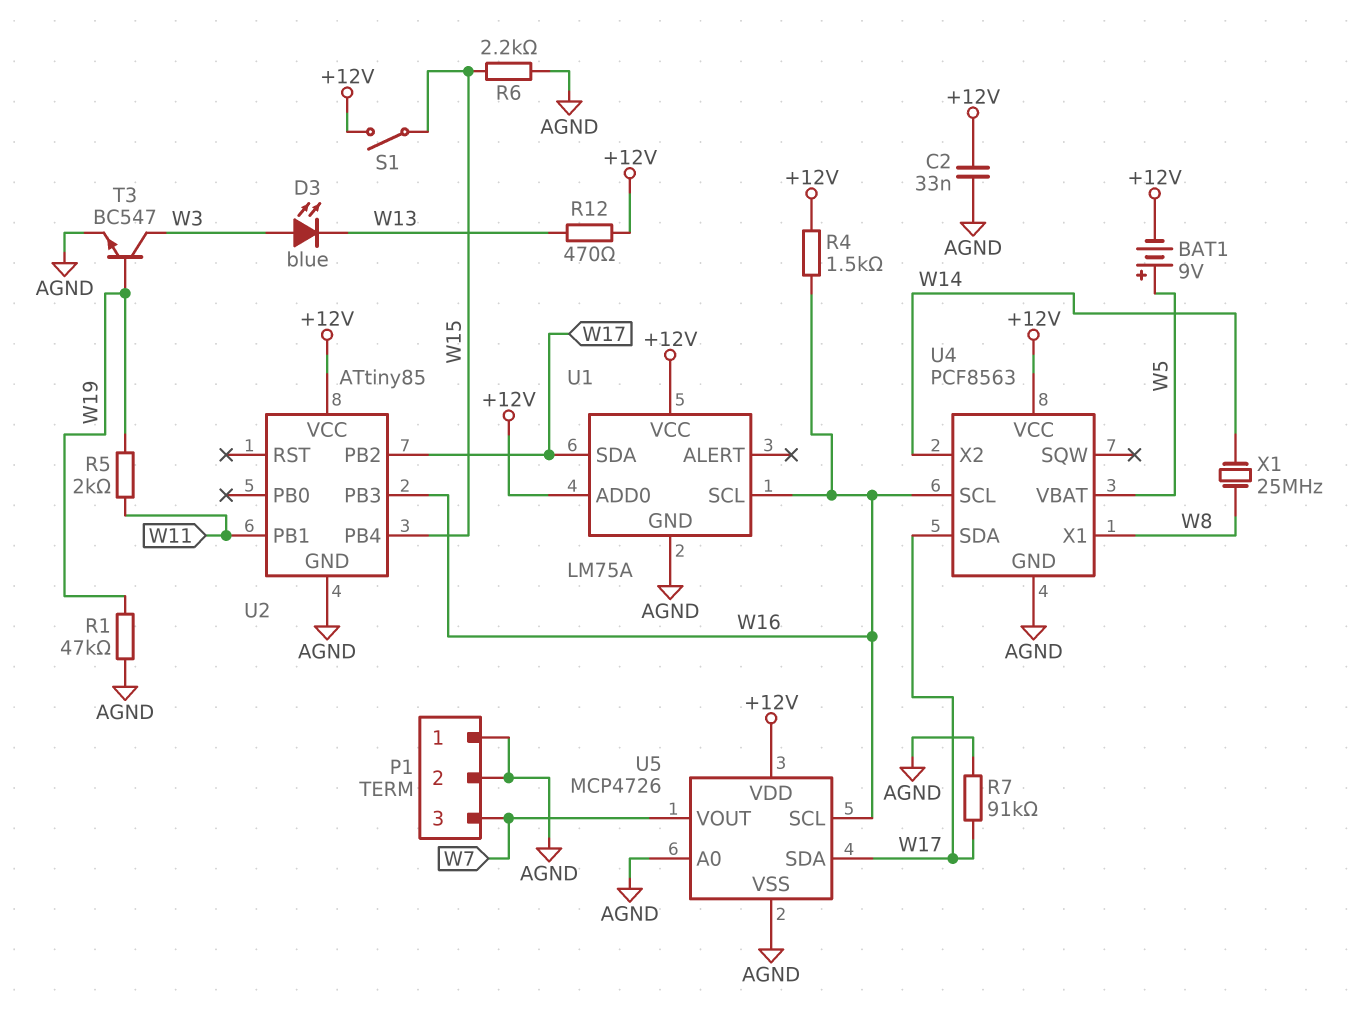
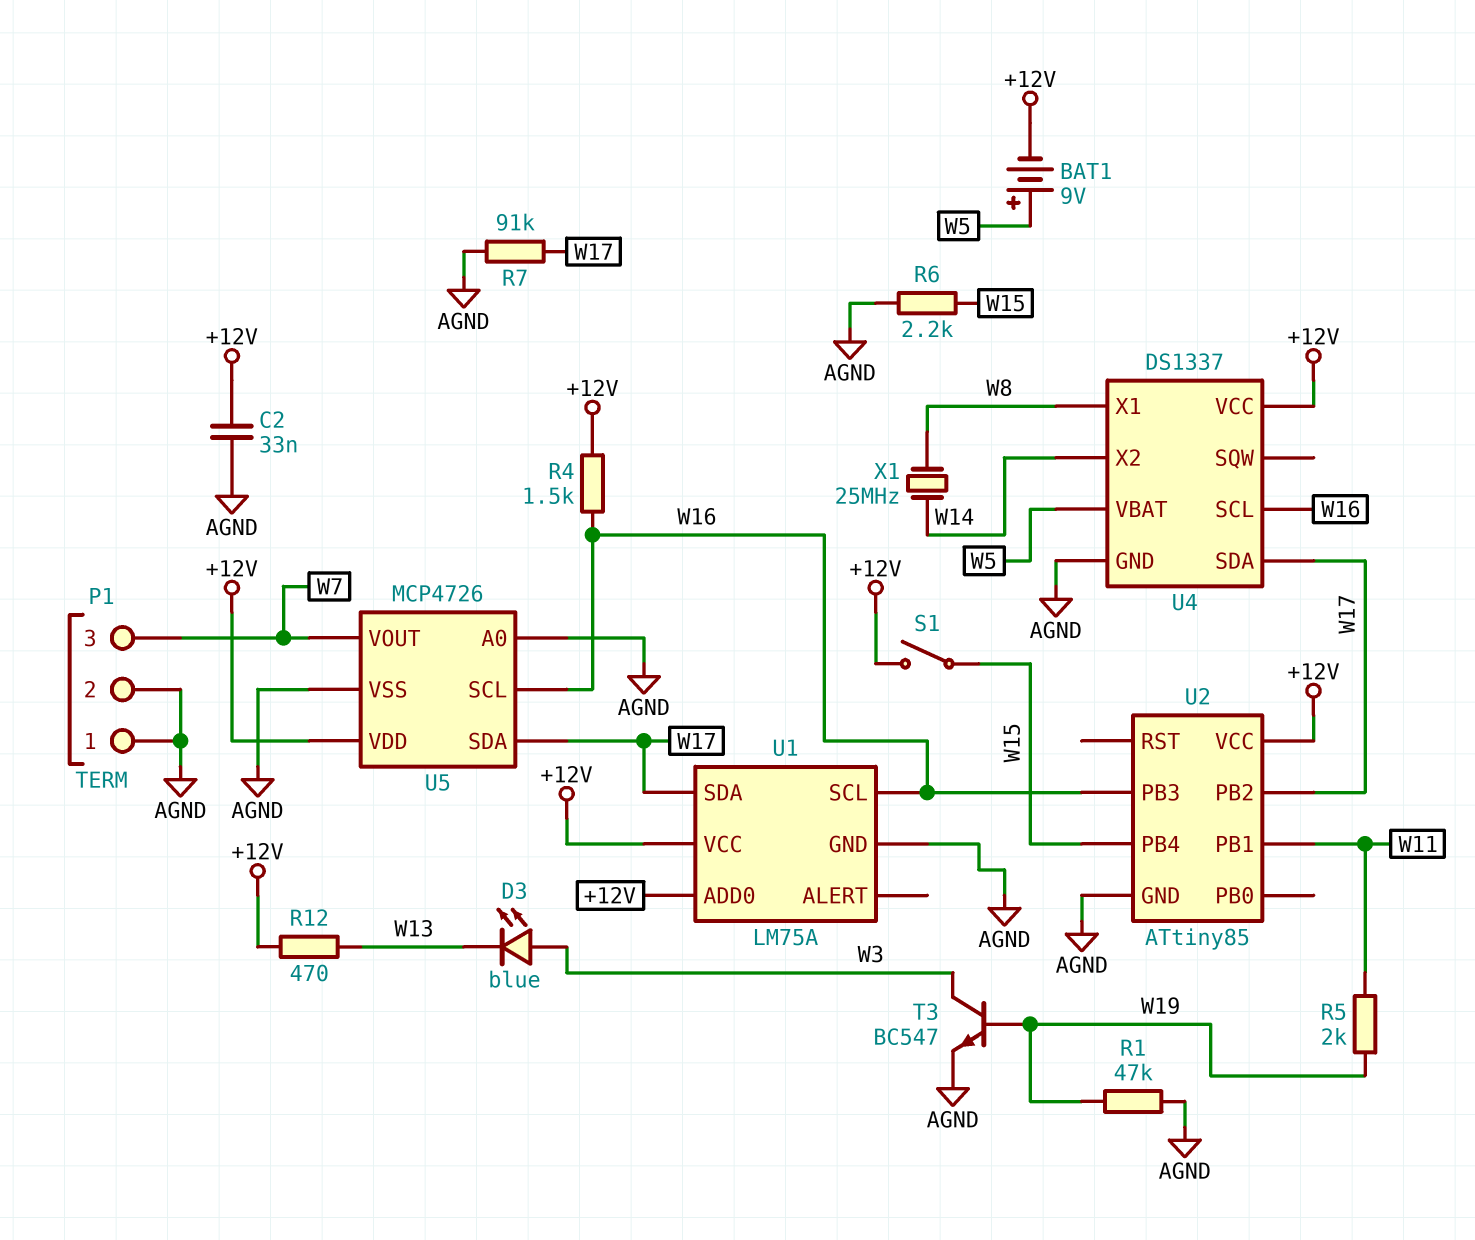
U4: PCF8563 -> DS1337

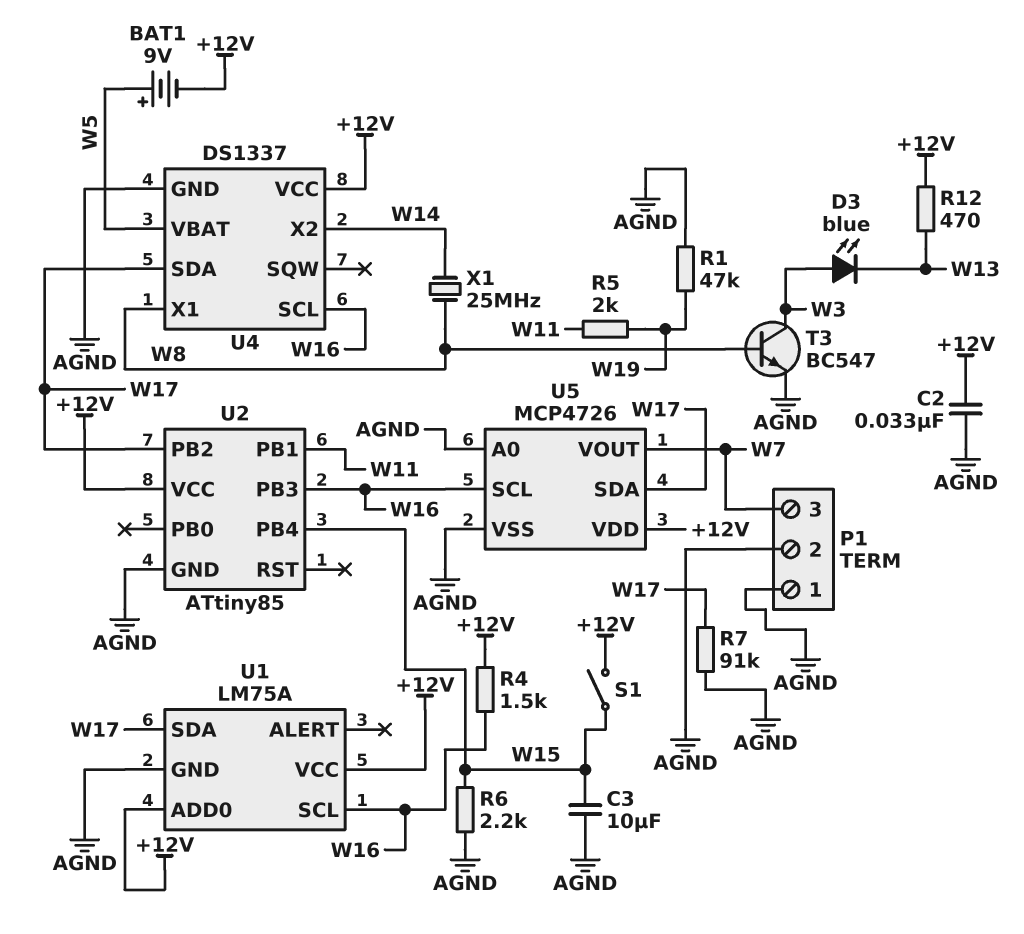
C3: none -> 10uF (AGND, W15)
T3: NPN BC547 (B W19, C W3, E AGND) -> NPN BC547 (B W8, C W3, E AGND)

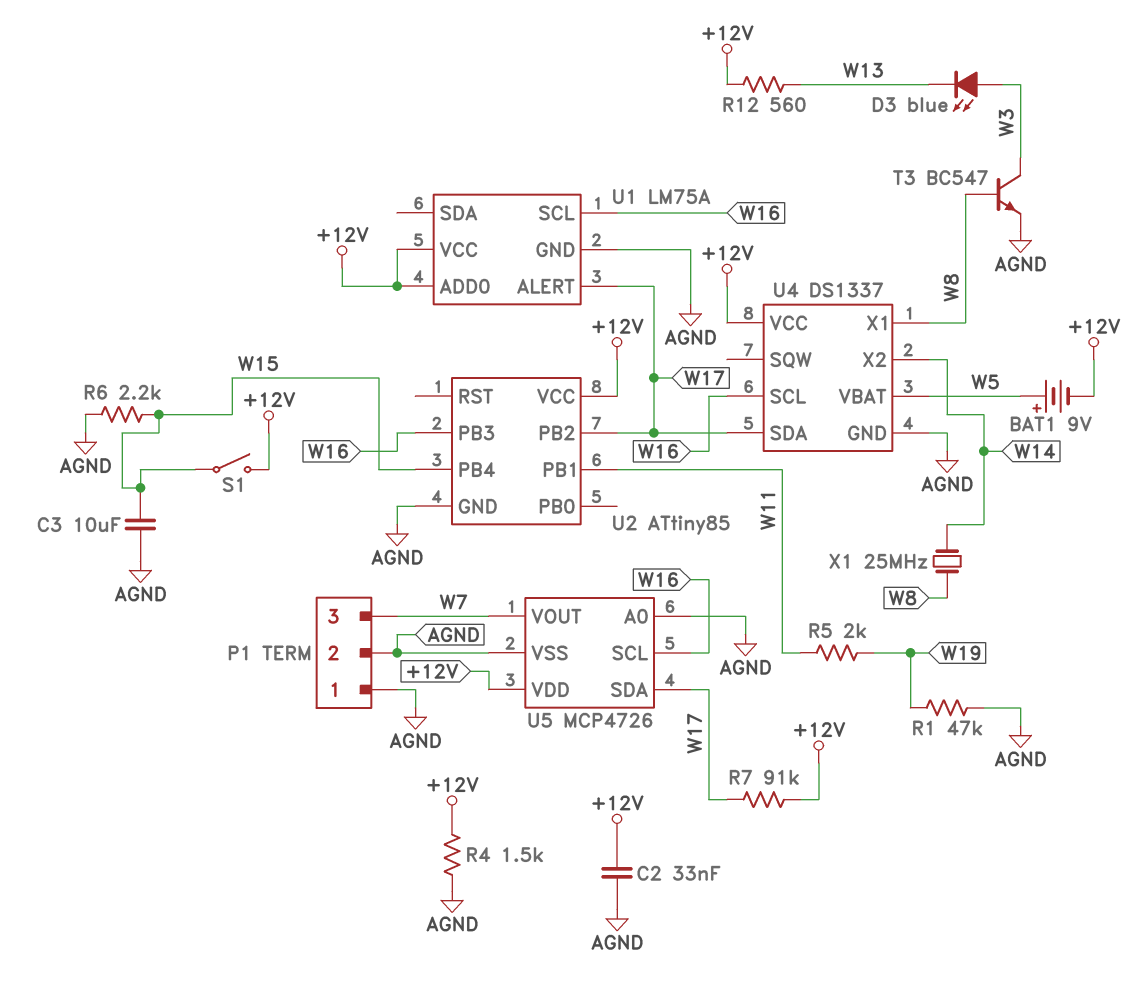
R4: 1.5k (+12V, W16) -> 1.5k (+12V, AGND)
R7: 91k (AGND, W17) -> 91k (+12V, W17)
R12: 470 (+12V, W13) -> 560 (+12V, W13)
U1 pin ALERT: none -> W17
U1 pin SDA: W17 -> none

